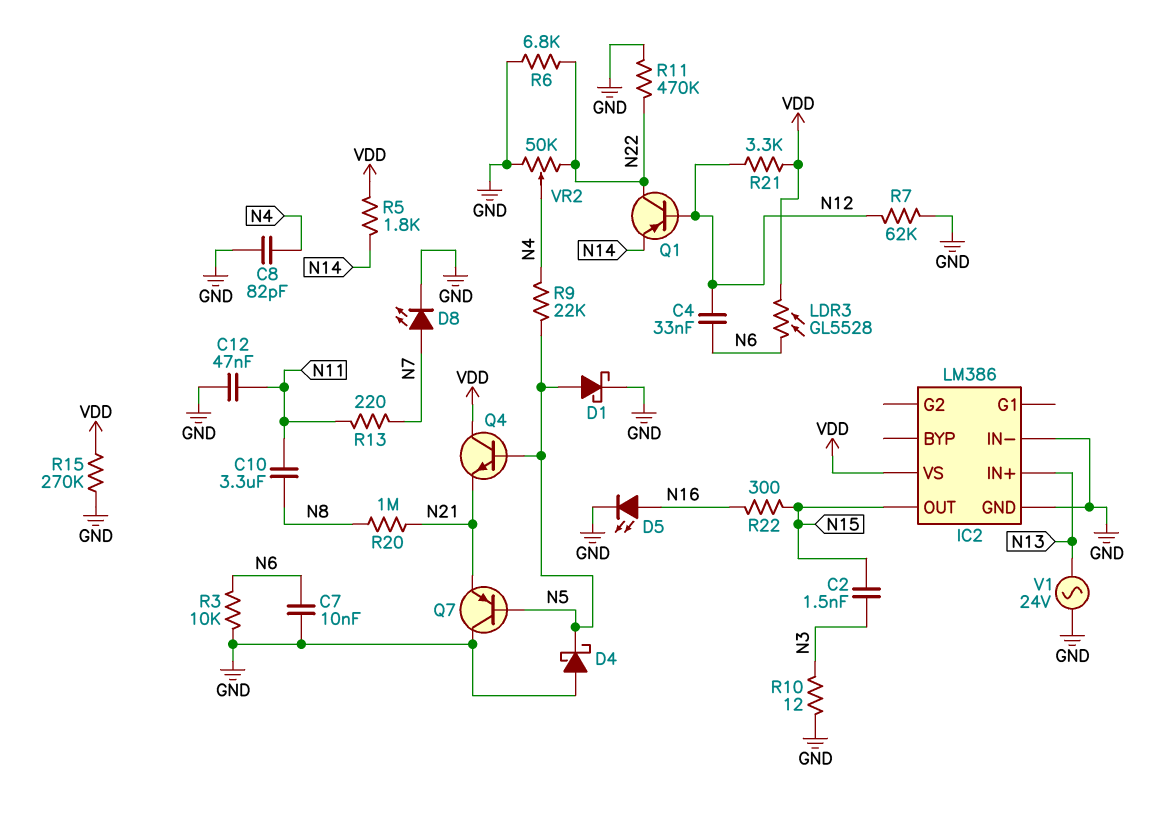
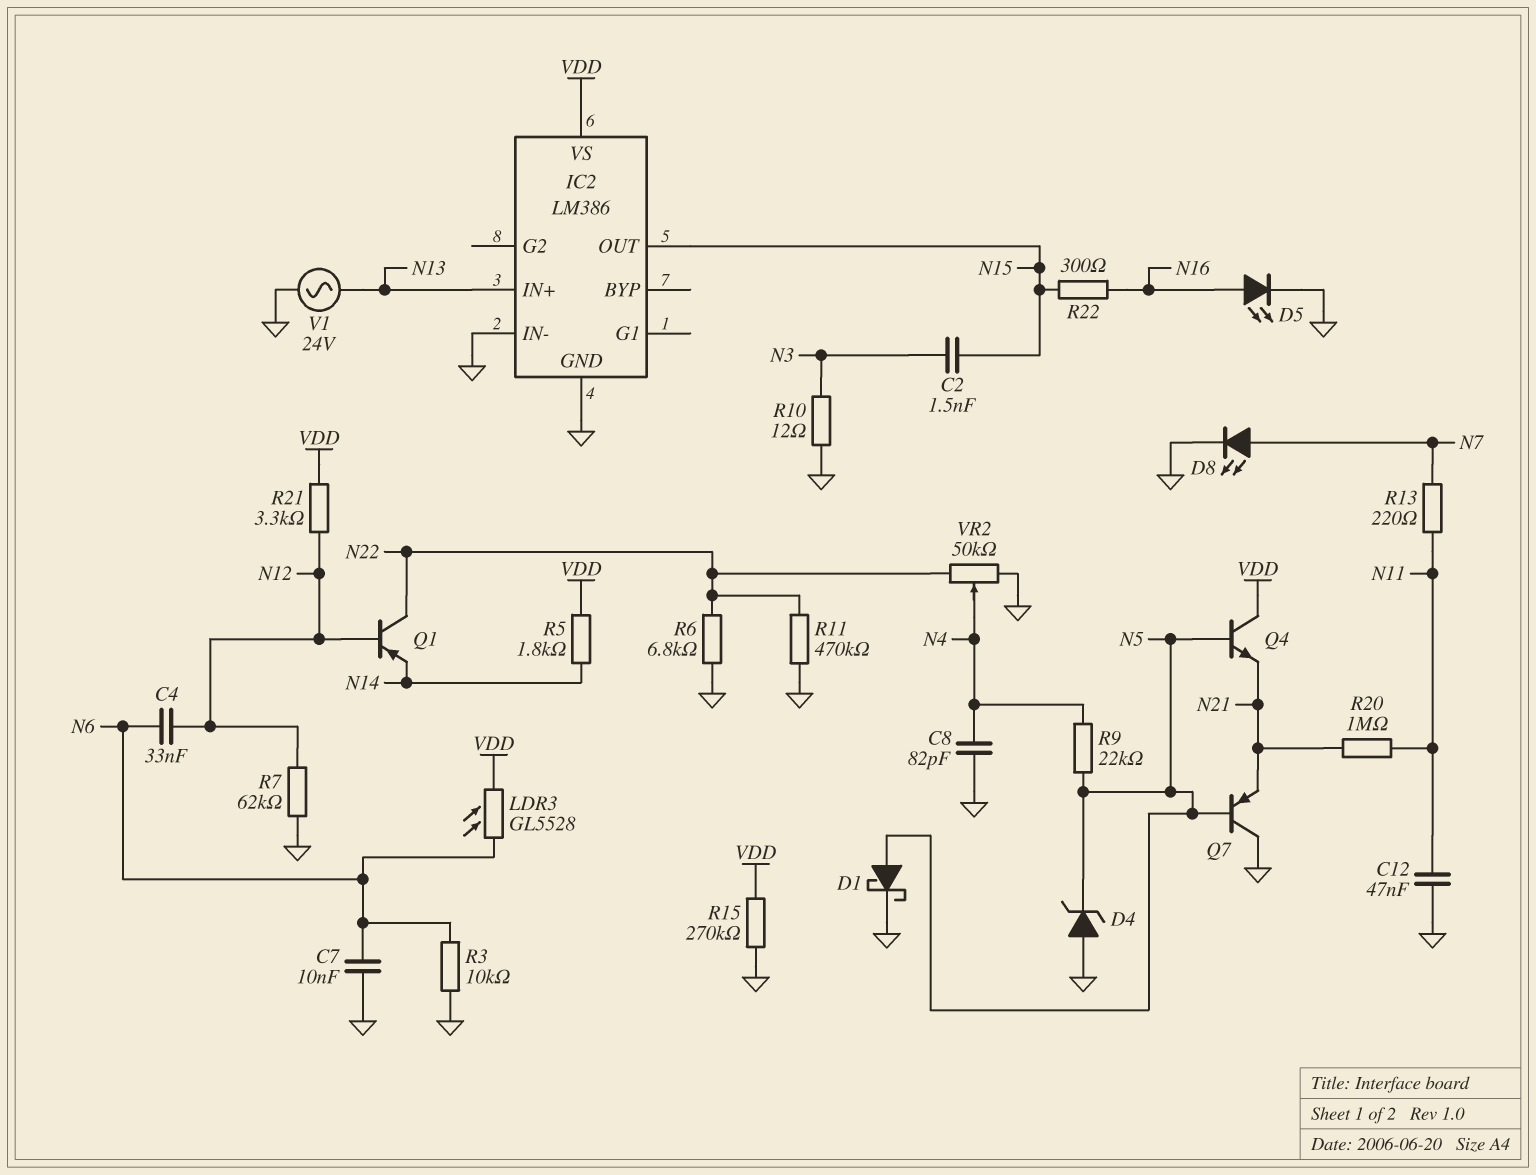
C10: 3.3uF (N8, N11) -> none
D4: schottky (A GND, K N5) -> zener (A GND, K N5)
R20: 1M (N8, N21) -> 1M (N11, N21)

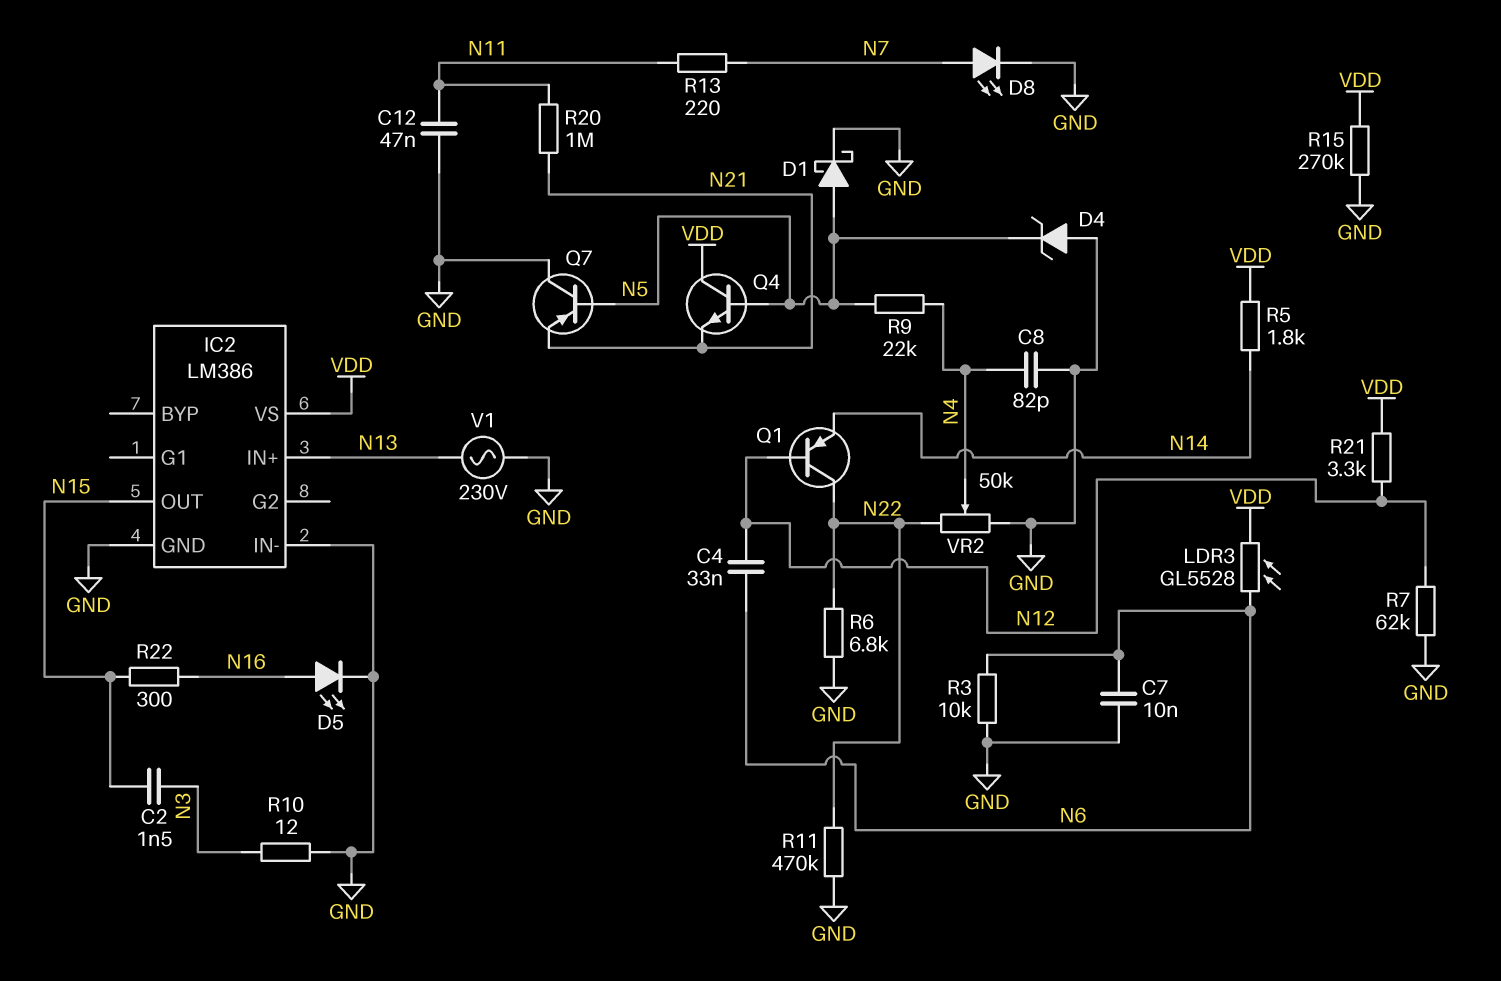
V1: AC 24V (GND, N13) -> AC 230V (GND, N13)

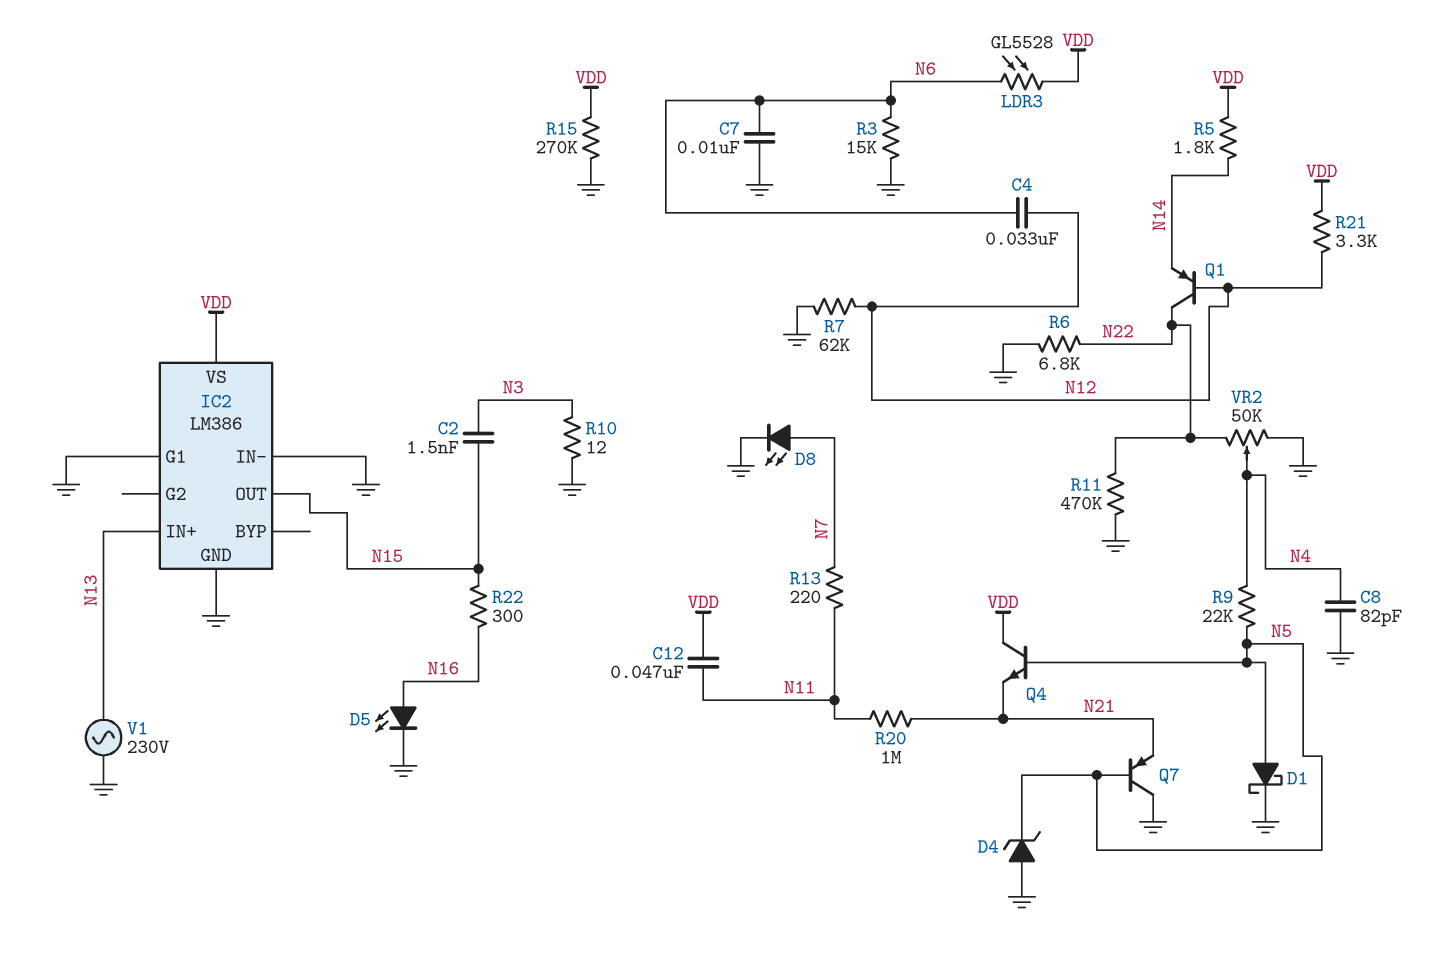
C12: 47nF (GND, N11) -> 47nF (N11, VDD)
IC2 pin G1: none -> GND
R3: 10k (GND, N6) -> 15k (GND, N6)

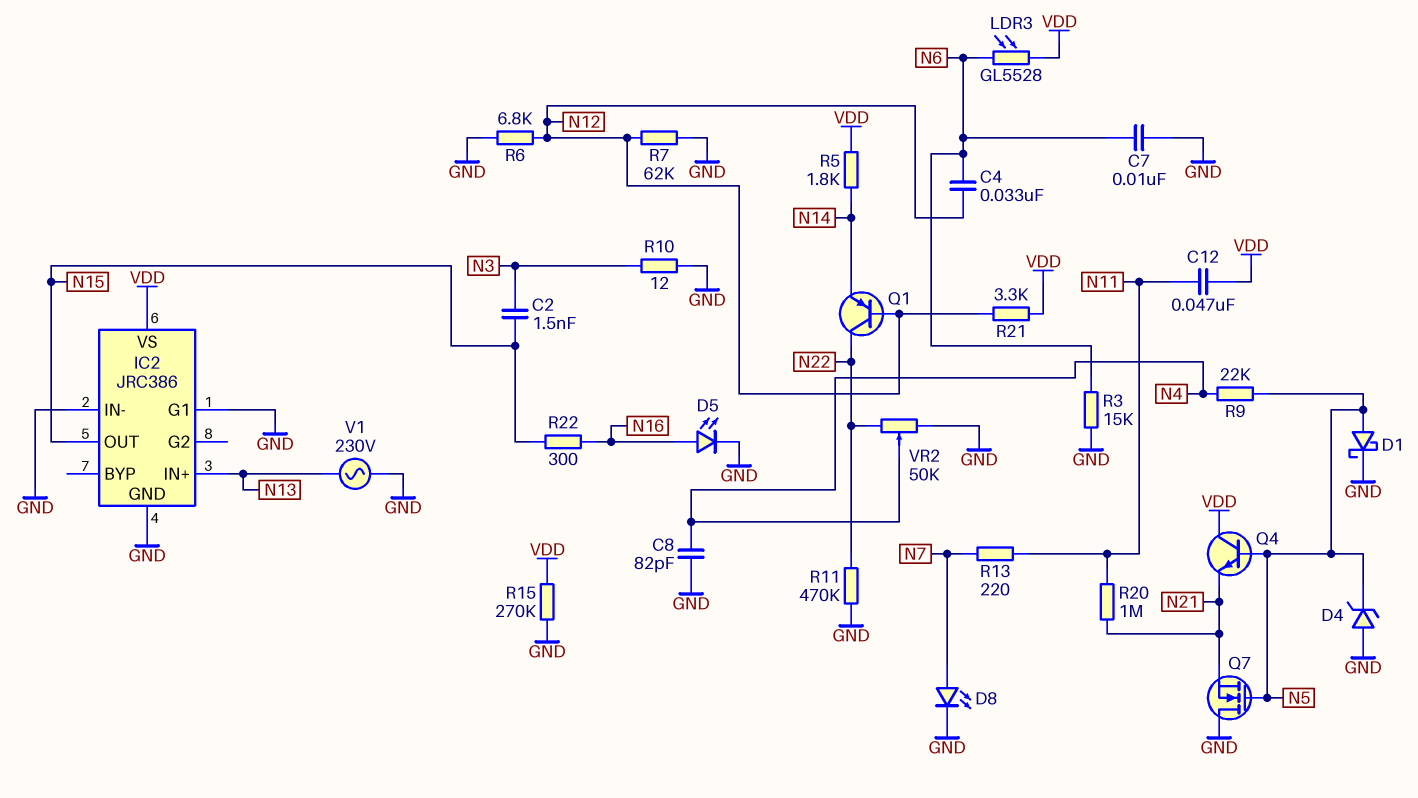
IC2: LM386 -> JRC386
Q7: PNP (B N5, C GND, E N21) -> NMOS (G N5, D GND, S N21)
R6: 6.8k (GND, N22) -> 6.8k (GND, N12)

